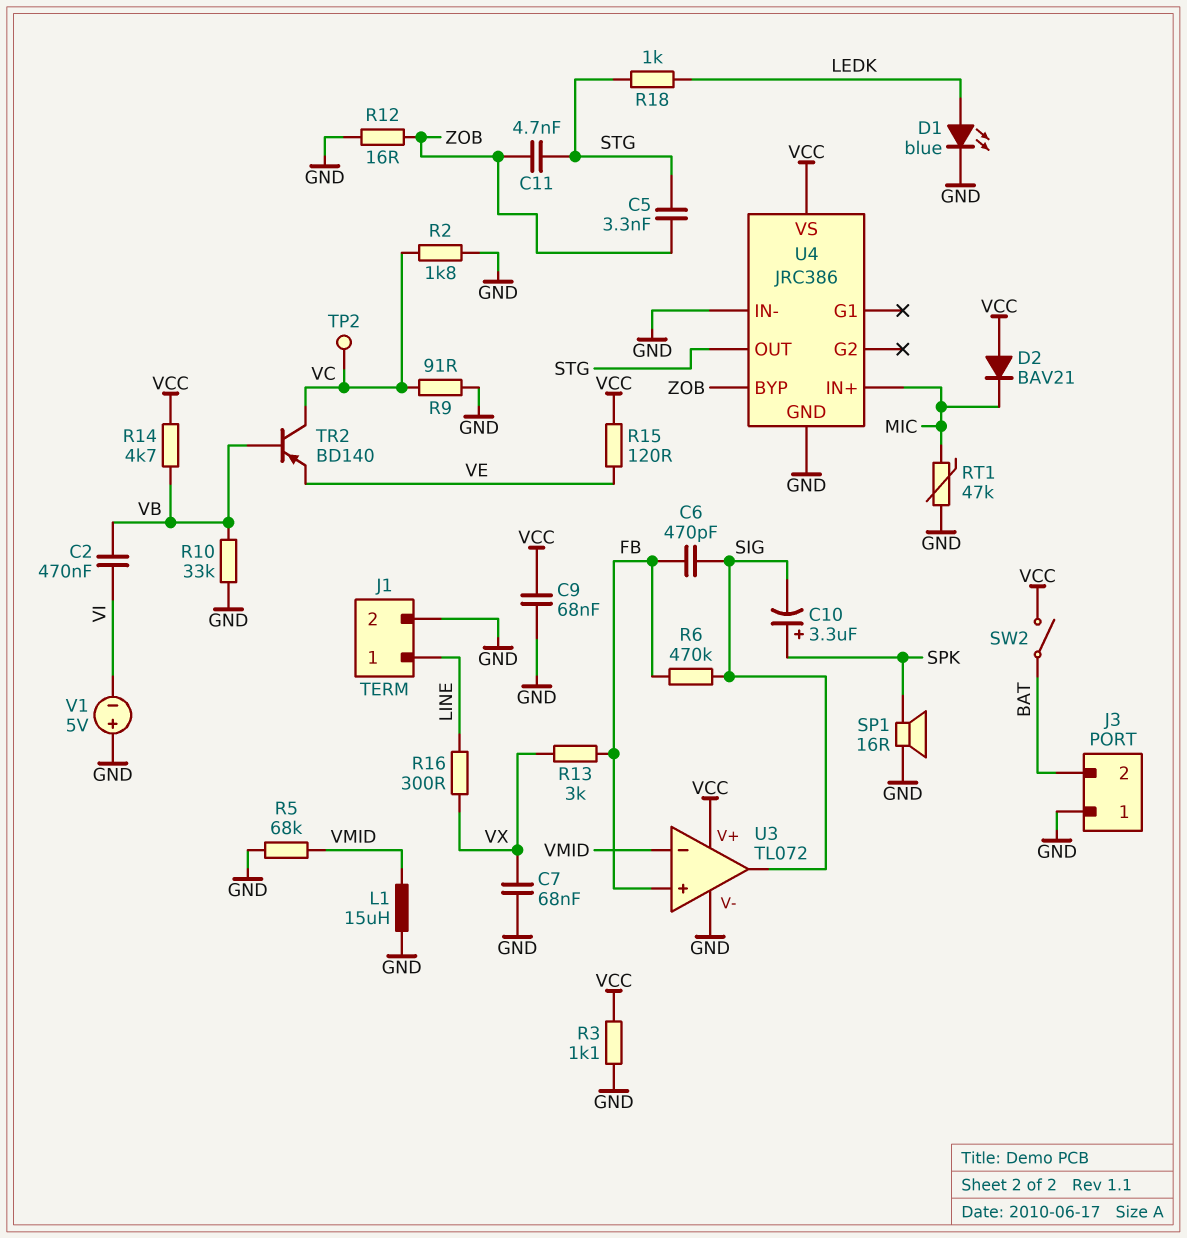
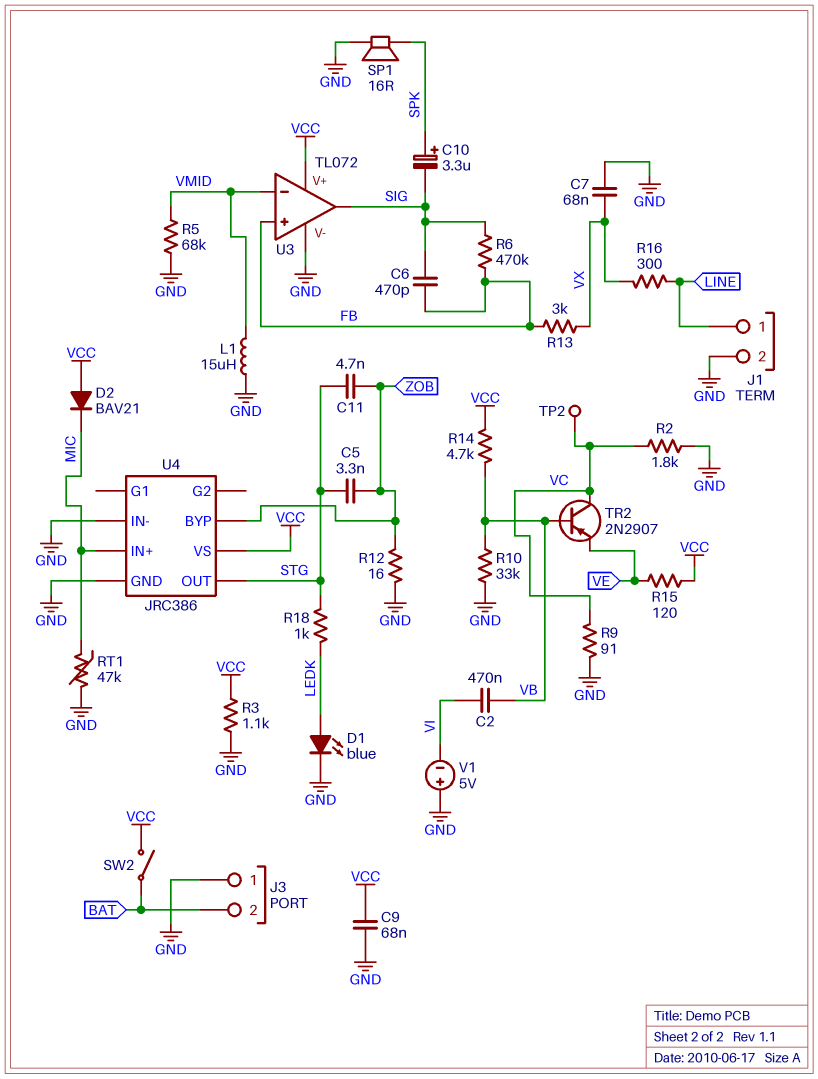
TR2: PNP BD140 (B VB, C VC, E VE) -> PNP 2N2907 (B VB, C VC, E VE)

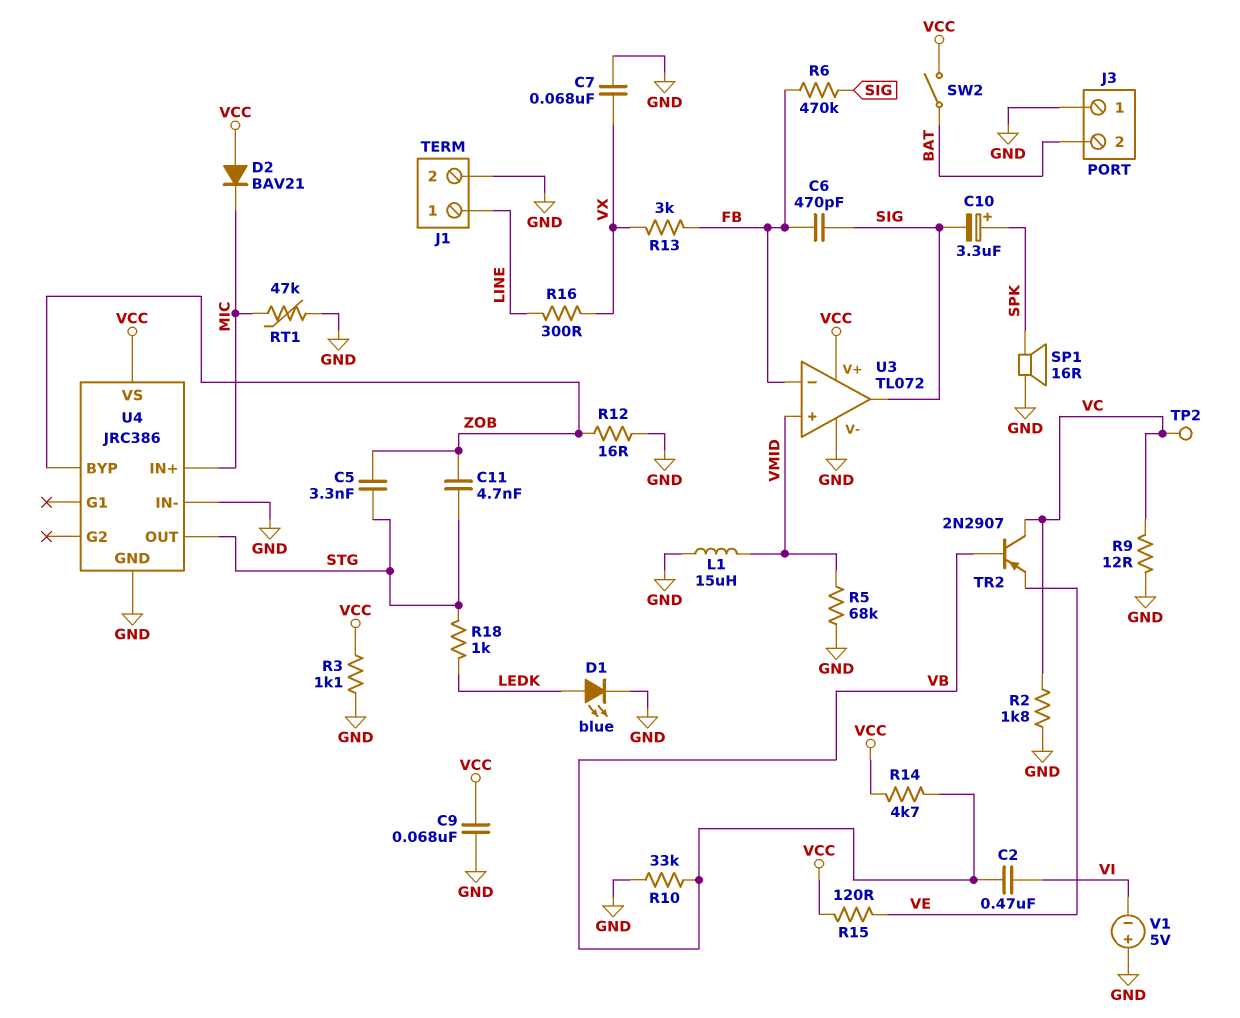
R9: 91 (GND, VC) -> 12 (GND, VC)
U3 pin in+: FB -> VMID
U3 pin in-: VMID -> FB

